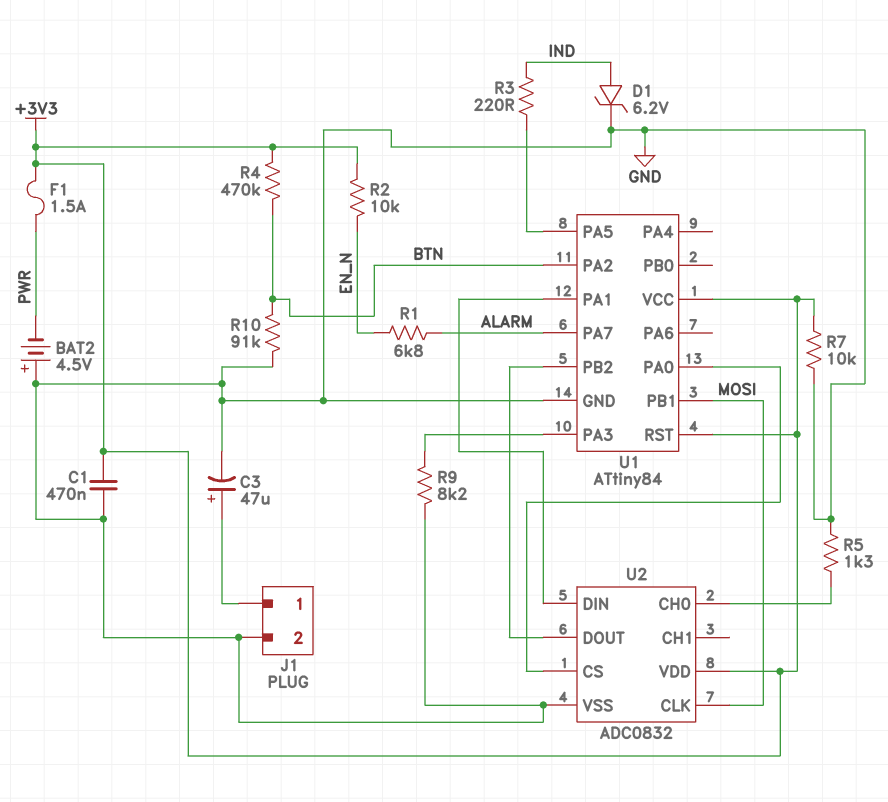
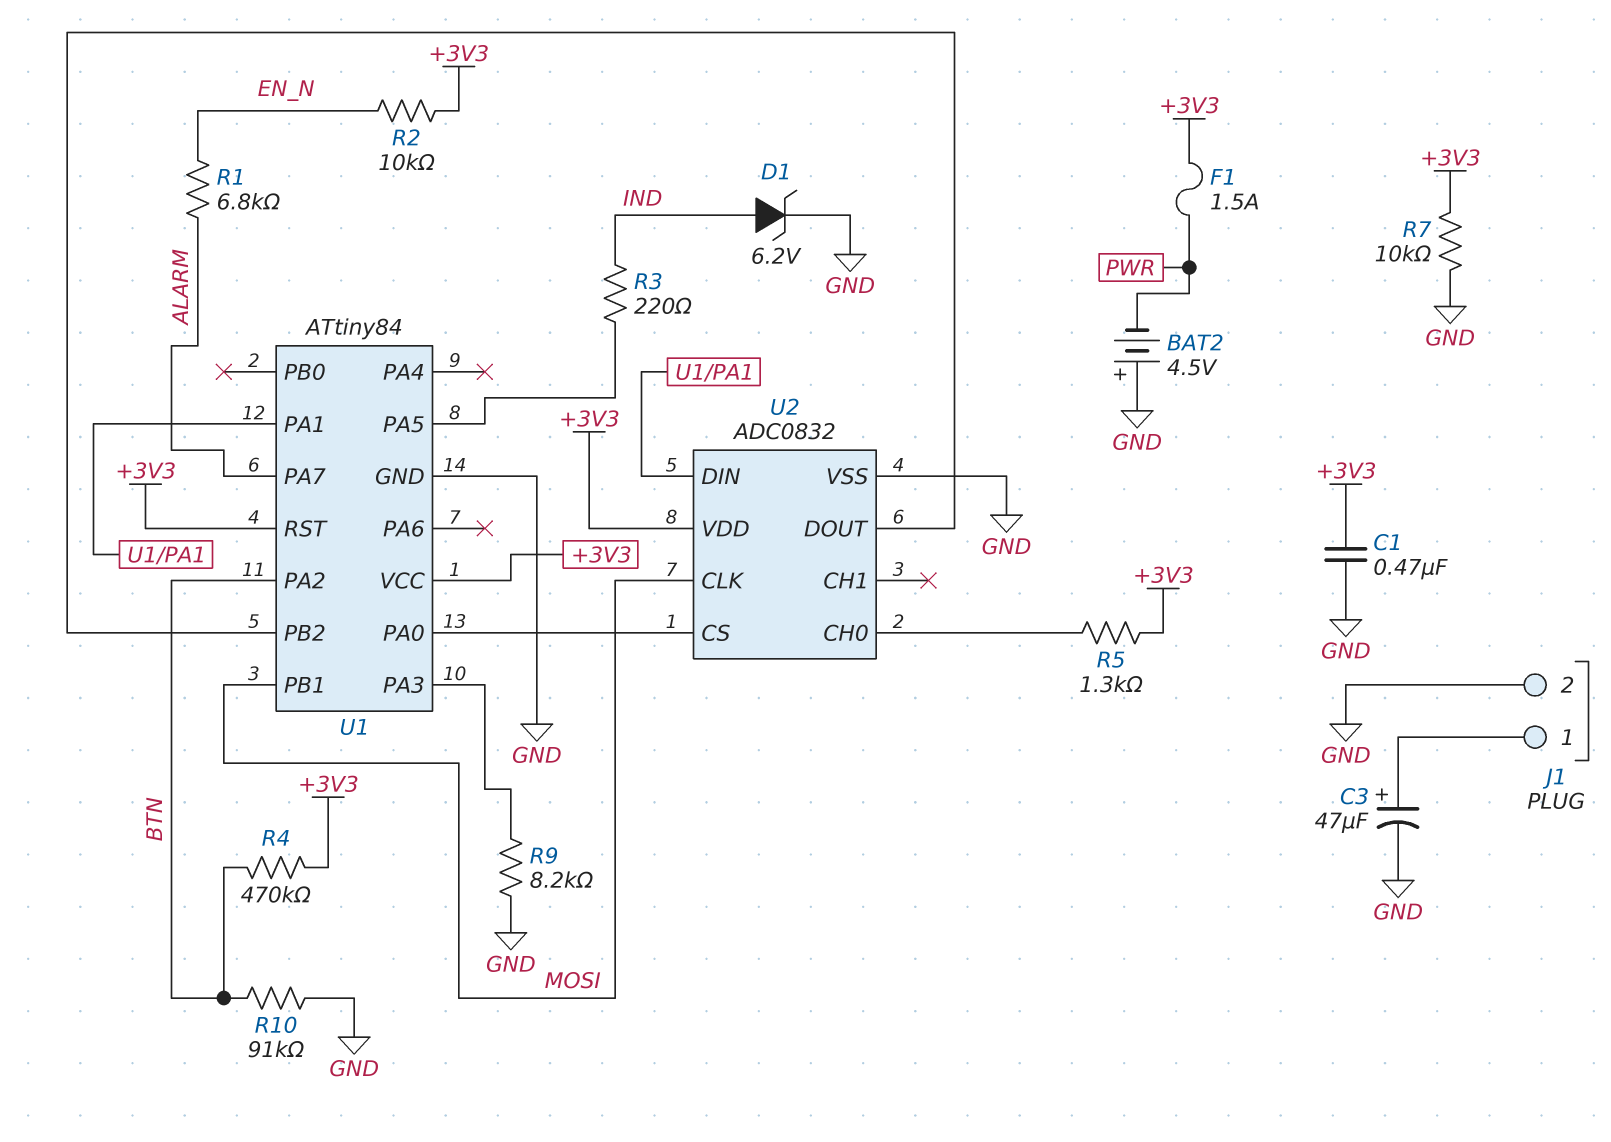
R5: 1.3k (GND, U2/CH0) -> 1.3k (+3V3, U2/CH0)

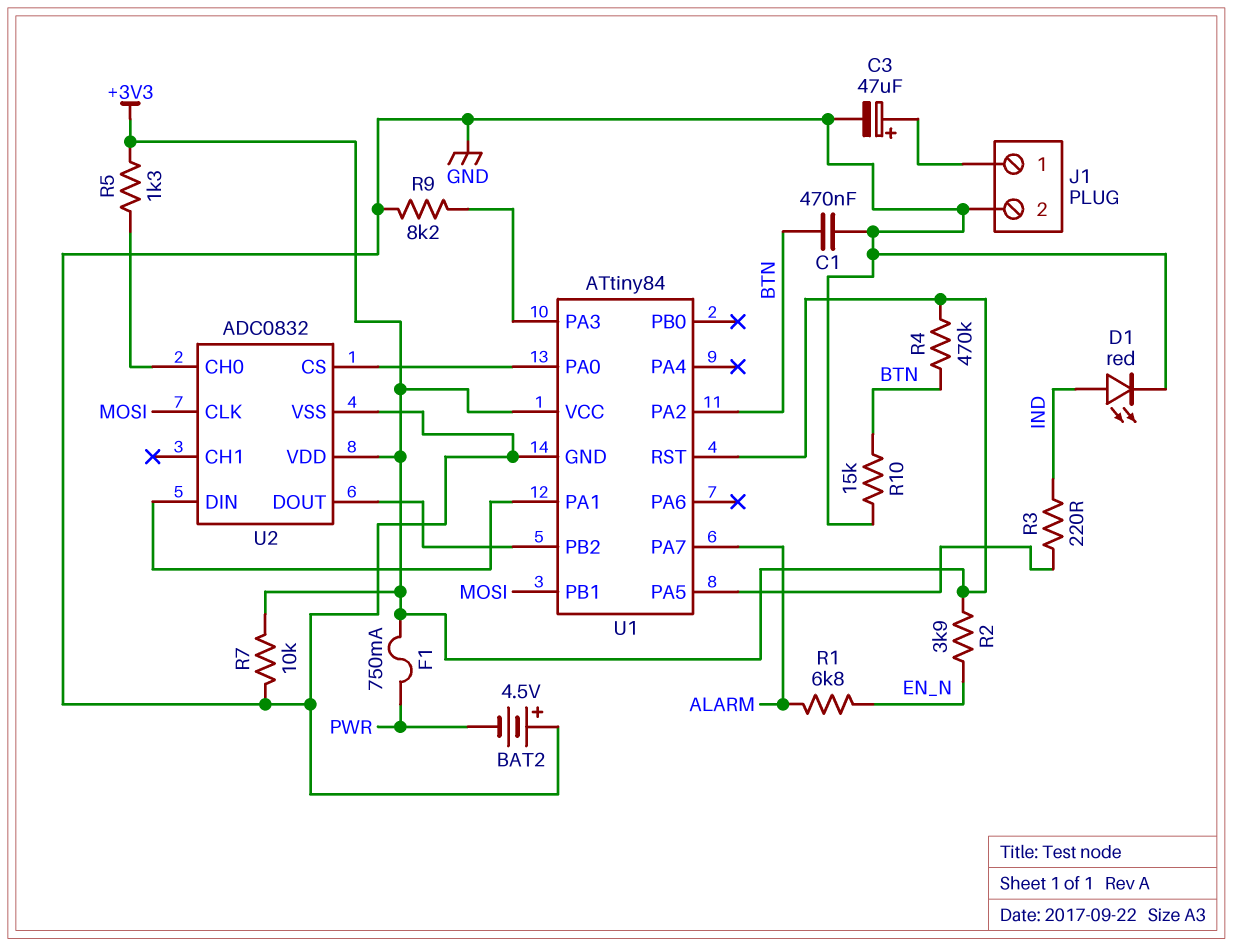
C1: 470nF (+3V3, GND) -> 470nF (BTN, GND)
D1: zener 6.2V (A IND, K GND) -> LED red (A IND, K GND)
F1: 1.5A (+3V3, PWR) -> 750mA (+3V3, PWR)
R2: 10k (+3V3, EN_N) -> 3.9k (+3V3, EN_N)
R10: 91k (BTN, GND) -> 15k (BTN, GND)

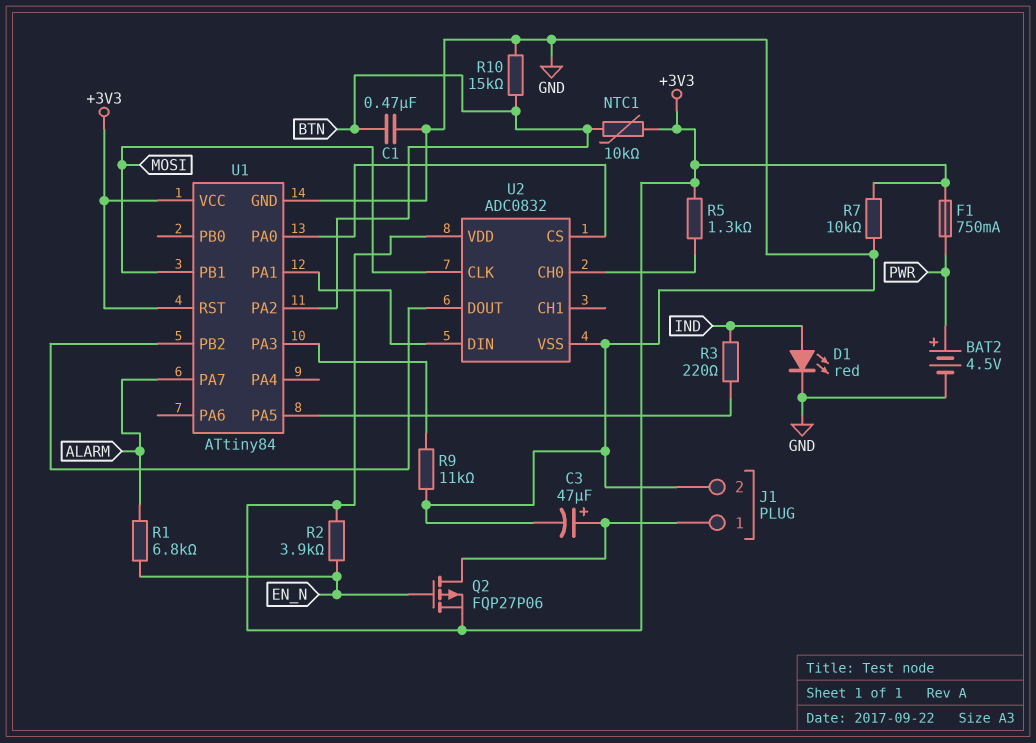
BAT2: 4.5V (plus GND, minus PWR) -> 4.5V (plus PWR, minus GND)
NTC1: none -> 10k (+3V3, BTN)
Q2: none -> PMOS FQP27P06 (G EN_N, D J1/1, S +3V3)
R4: 470k (+3V3, BTN) -> none
R9: 8.2k (GND, U1/PA3) -> 11k (GND, U1/PA3)

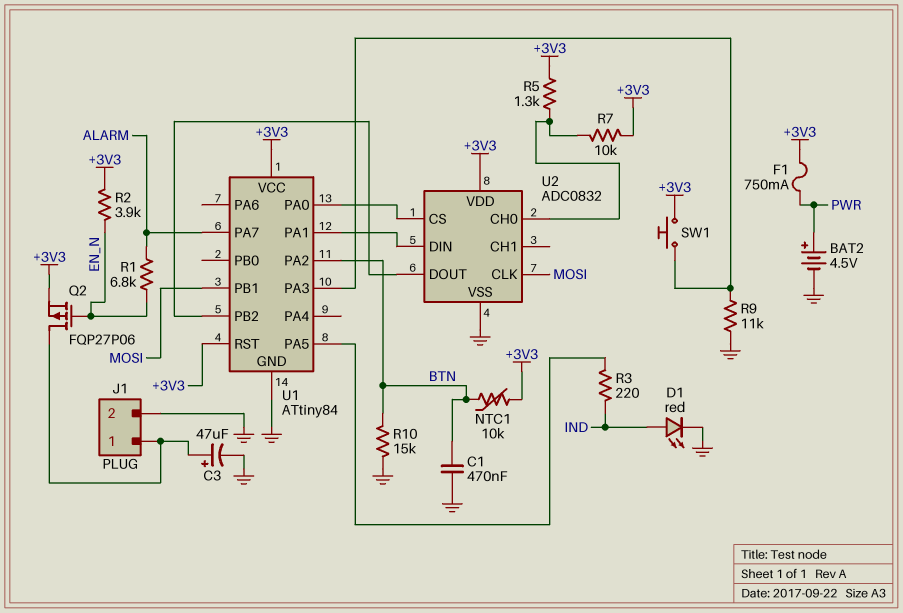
R7: 10k (+3V3, GND) -> 10k (+3V3, U2/CH0)
SW1: none -> button (+3V3, U1/PA3)

